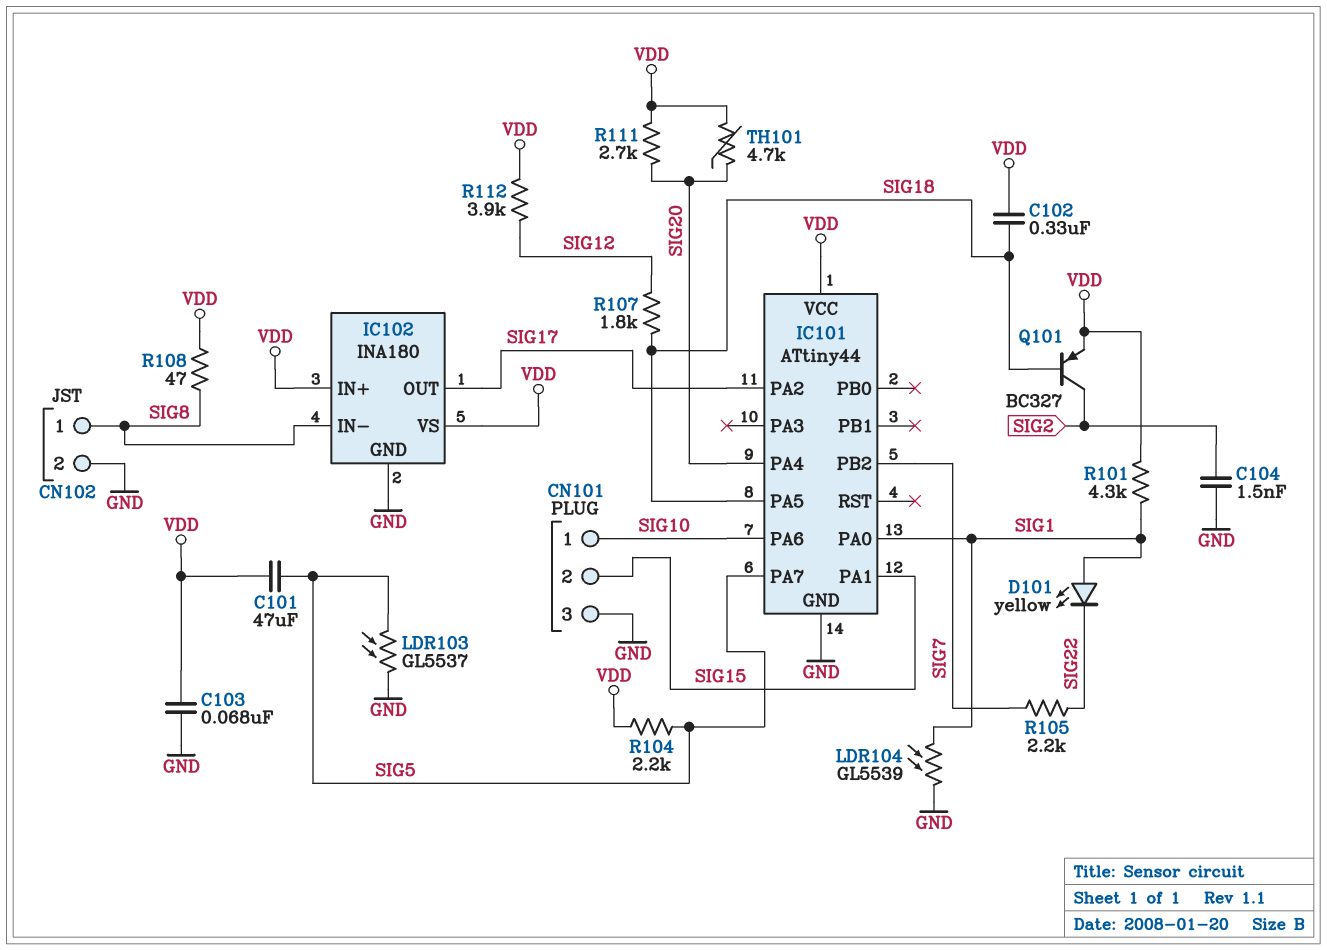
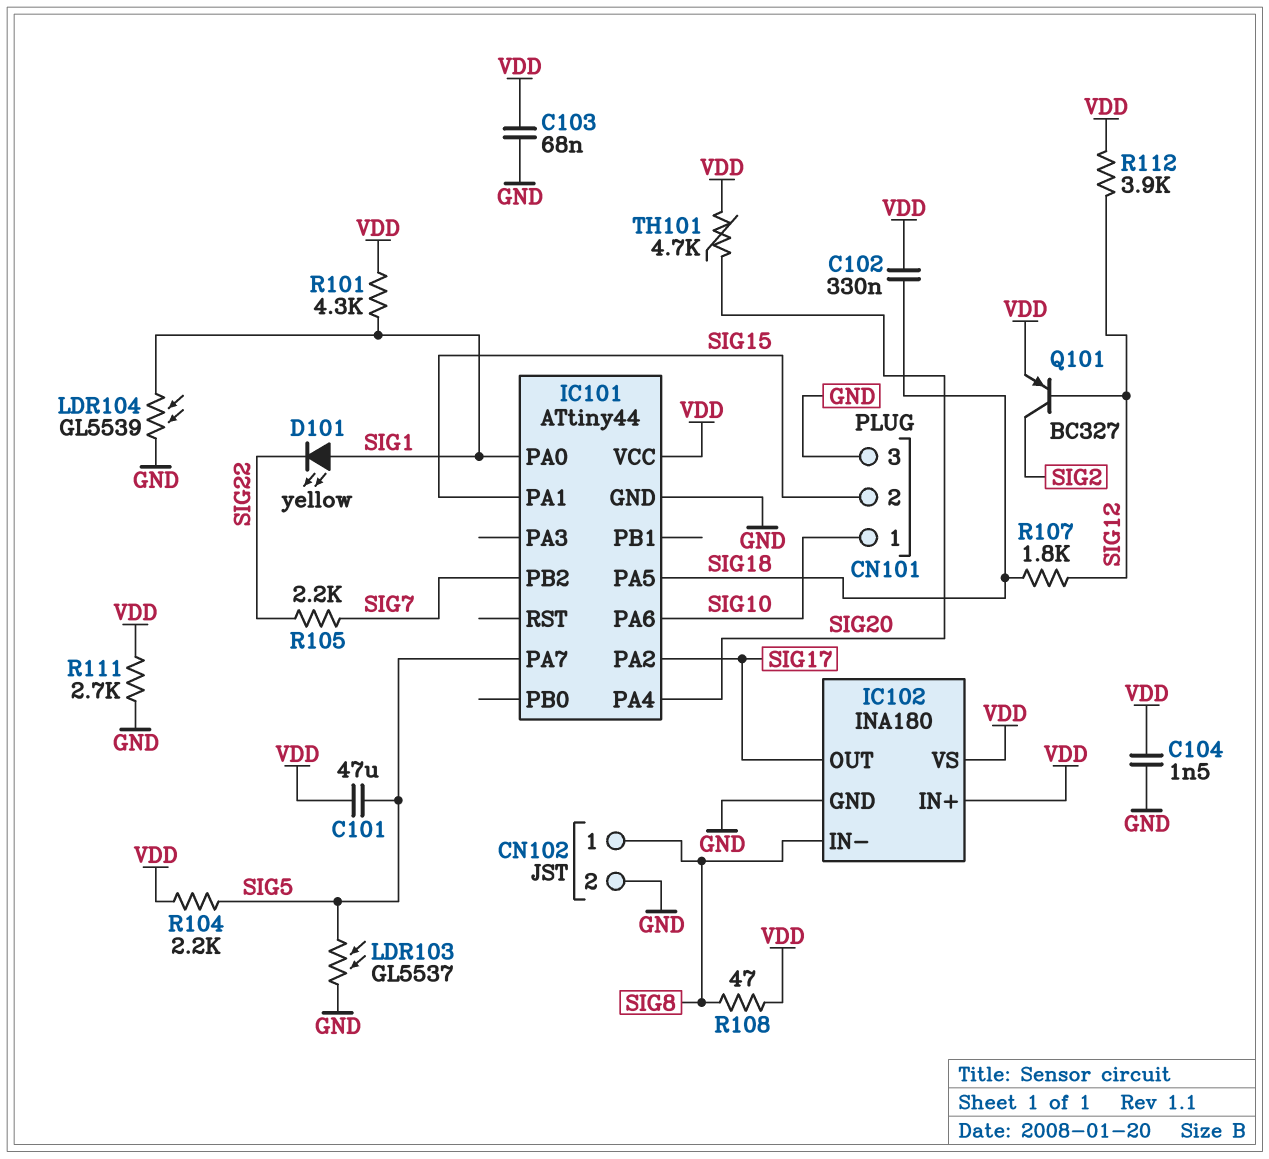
C104: 1.5nF (GND, SIG2) -> 1.5nF (GND, VDD)
Q101: PNP BC327 (B SIG18, C SIG2, E VDD) -> PNP BC327 (B SIG12, C SIG2, E VDD)
R111: 2.7k (SIG20, VDD) -> 2.7k (GND, VDD)

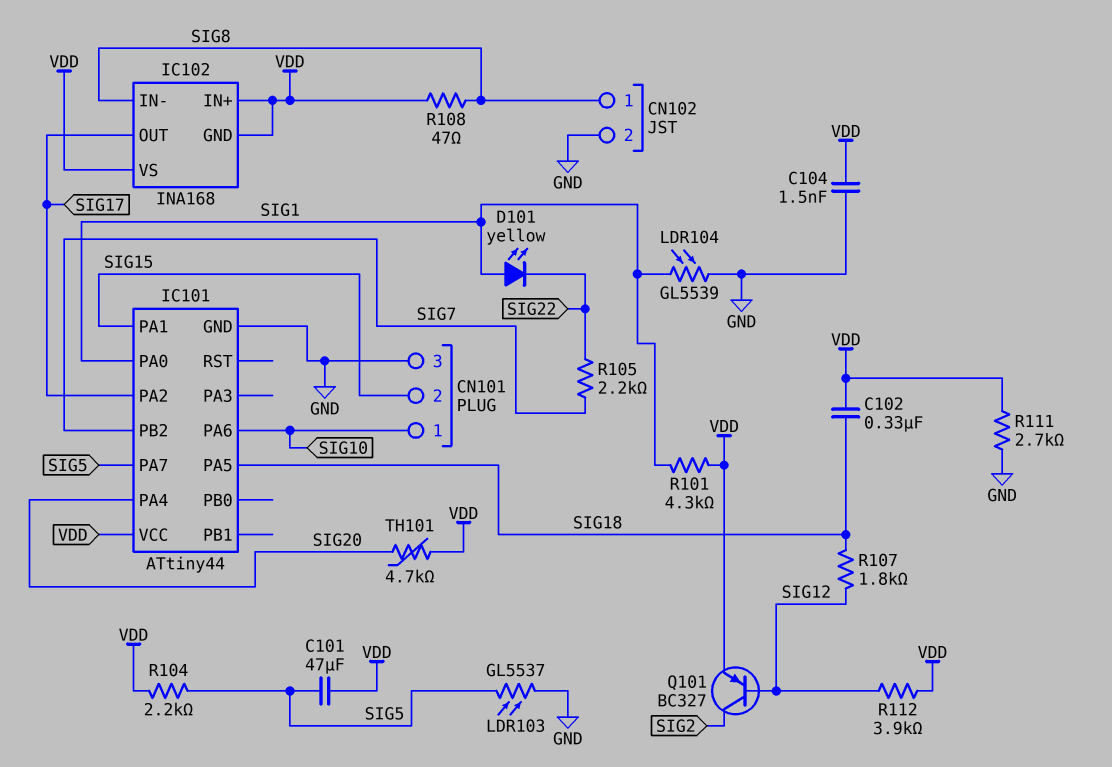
C103: 68nF (GND, VDD) -> none
IC102: INA180 -> INA168
IC102 pin GND: GND -> VDD

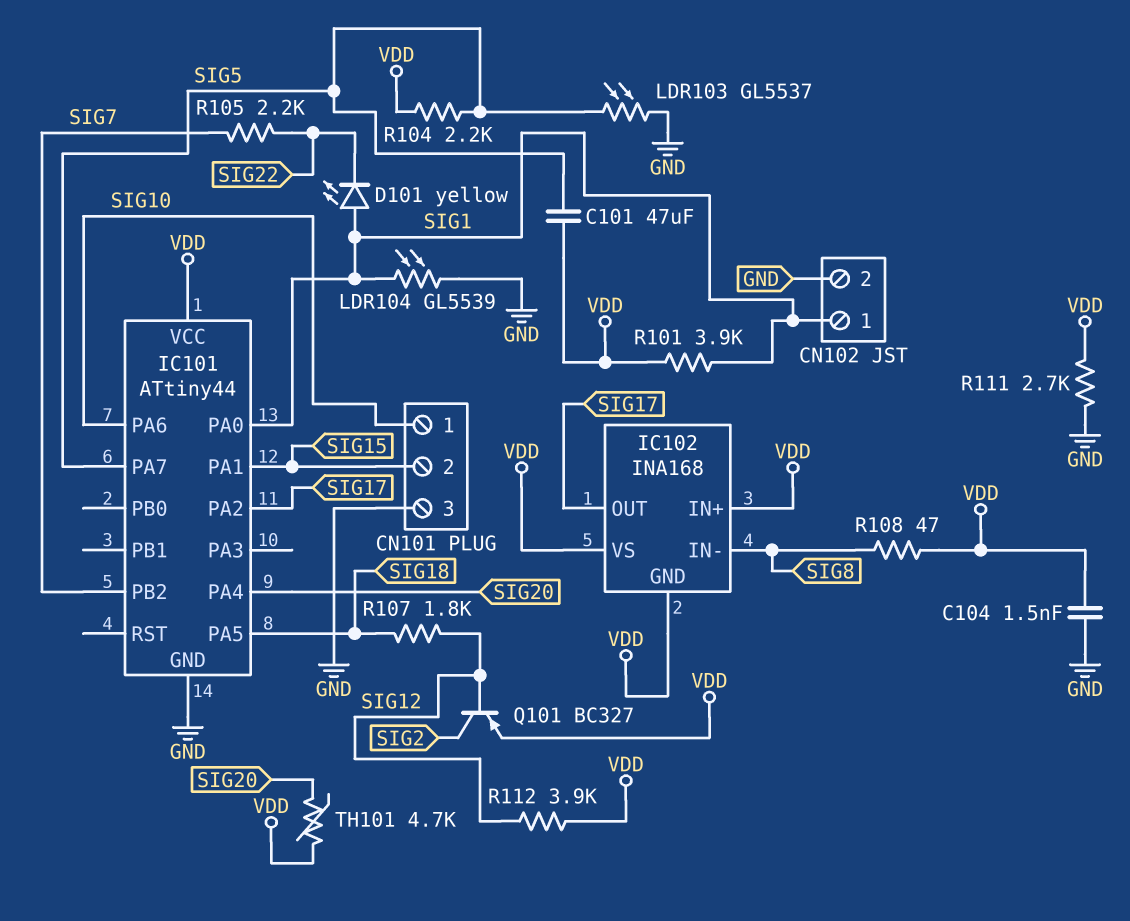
C102: 330nF (SIG18, VDD) -> none
CN102 pin 1: SIG8 -> SIG1
R101: 4.3k (SIG1, VDD) -> 3.9k (SIG1, VDD)

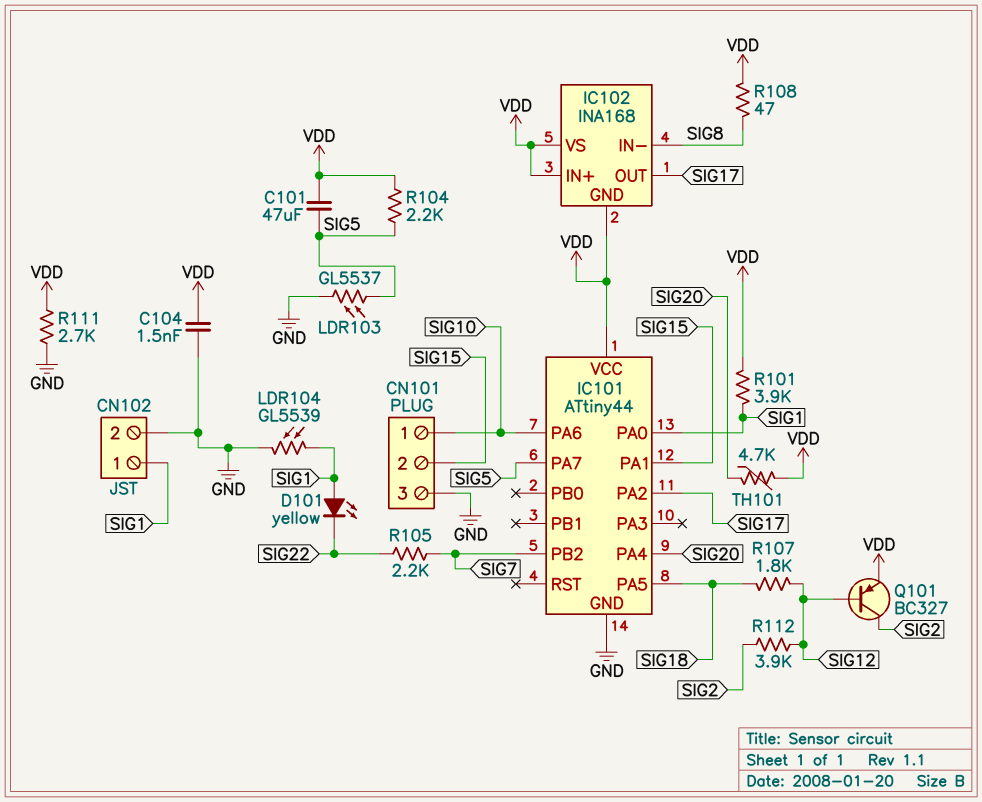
R112: 3.9k (SIG12, VDD) -> 3.9k (SIG2, SIG12)

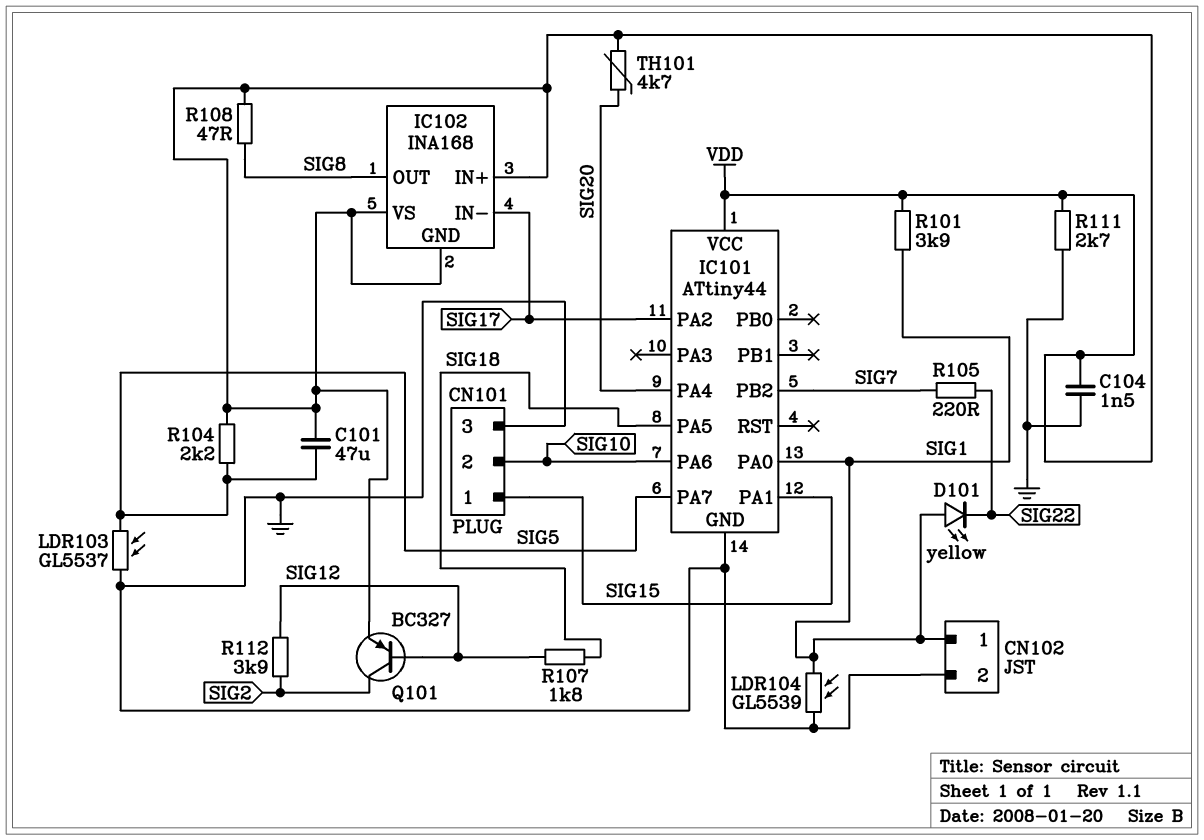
CN101 pin 1: SIG10 -> SIG15
CN101 pin 2: SIG15 -> SIG10
IC102 pin IN-: SIG8 -> SIG17
IC102 pin OUT: SIG17 -> SIG8
R105: 2.2k (SIG7, SIG22) -> 220 (SIG7, SIG22)

